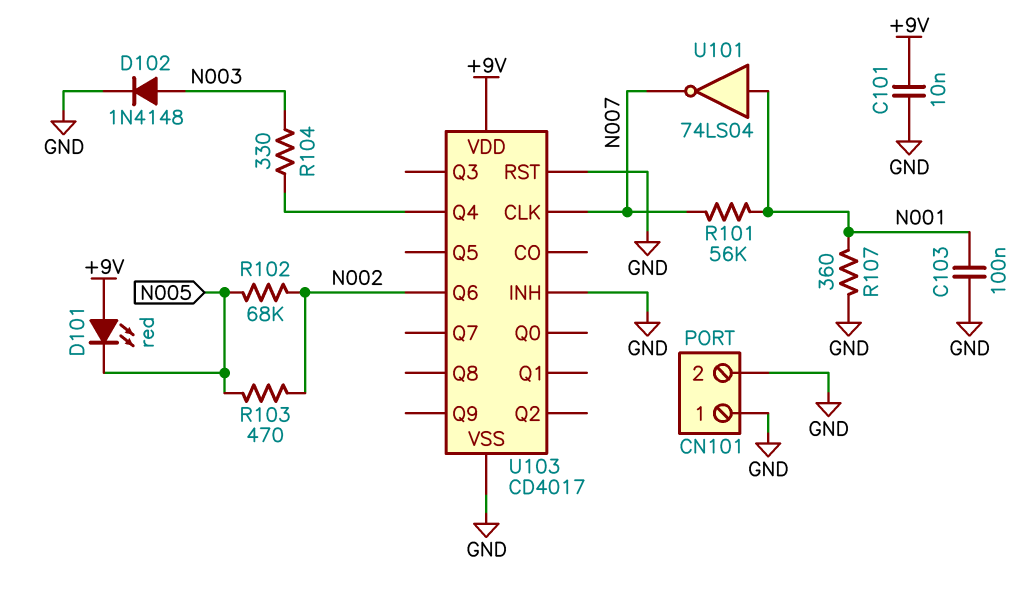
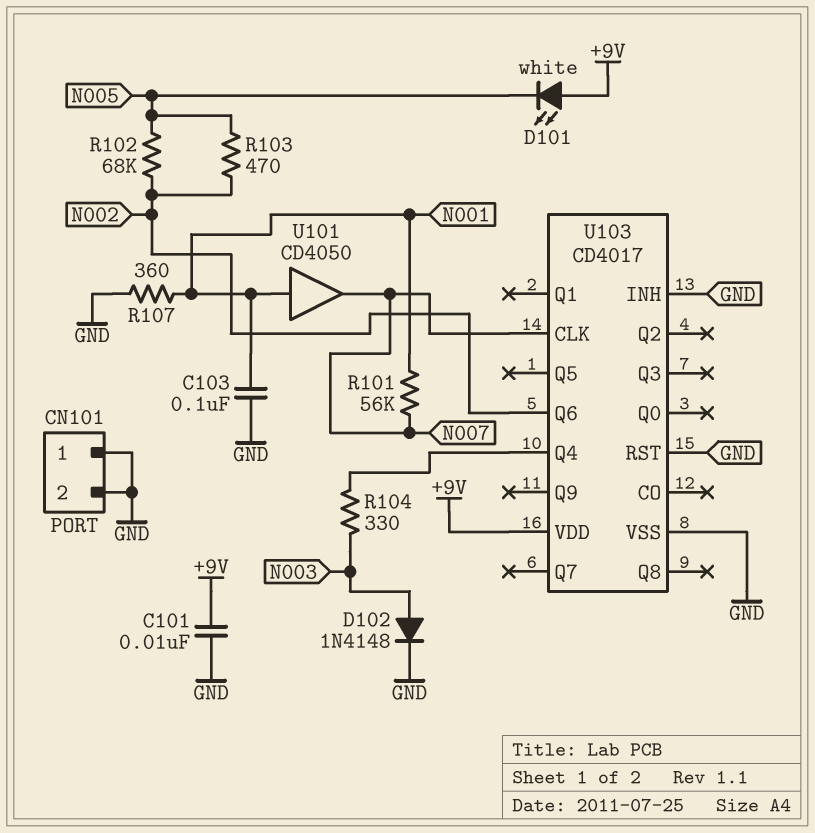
D101: LED red (A +9V, K N005) -> LED white (A +9V, K N005)
U101: NOT 74LS04 (in N001, out N007) -> buffer CD4050 (in N001, out N007)

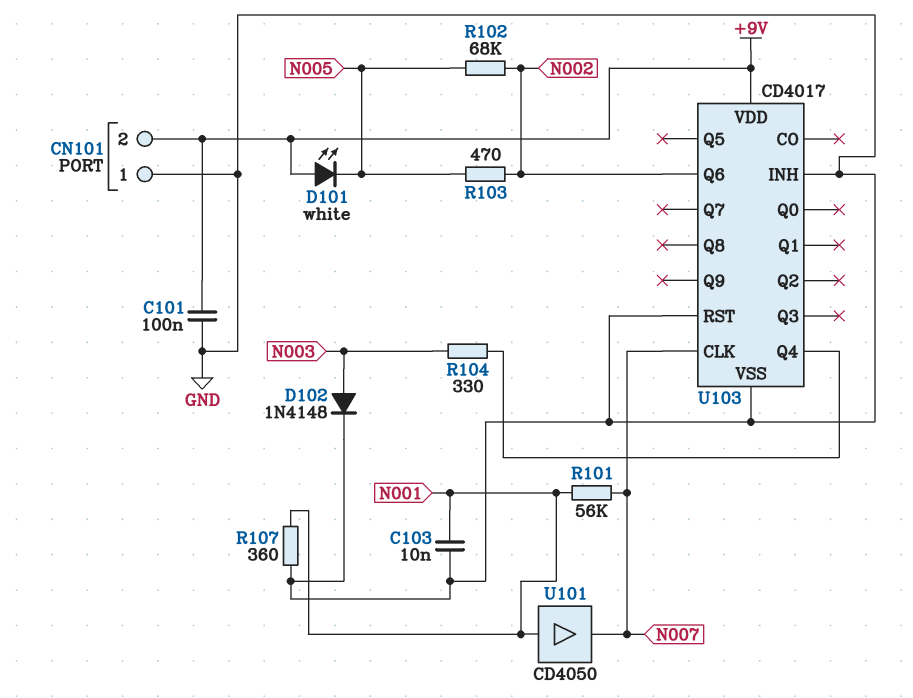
C101: 10nF (+9V, GND) -> 100nF (+9V, GND)
C103: 100nF (GND, N001) -> 10nF (GND, N001)
CN101 pin 2: GND -> +9V

